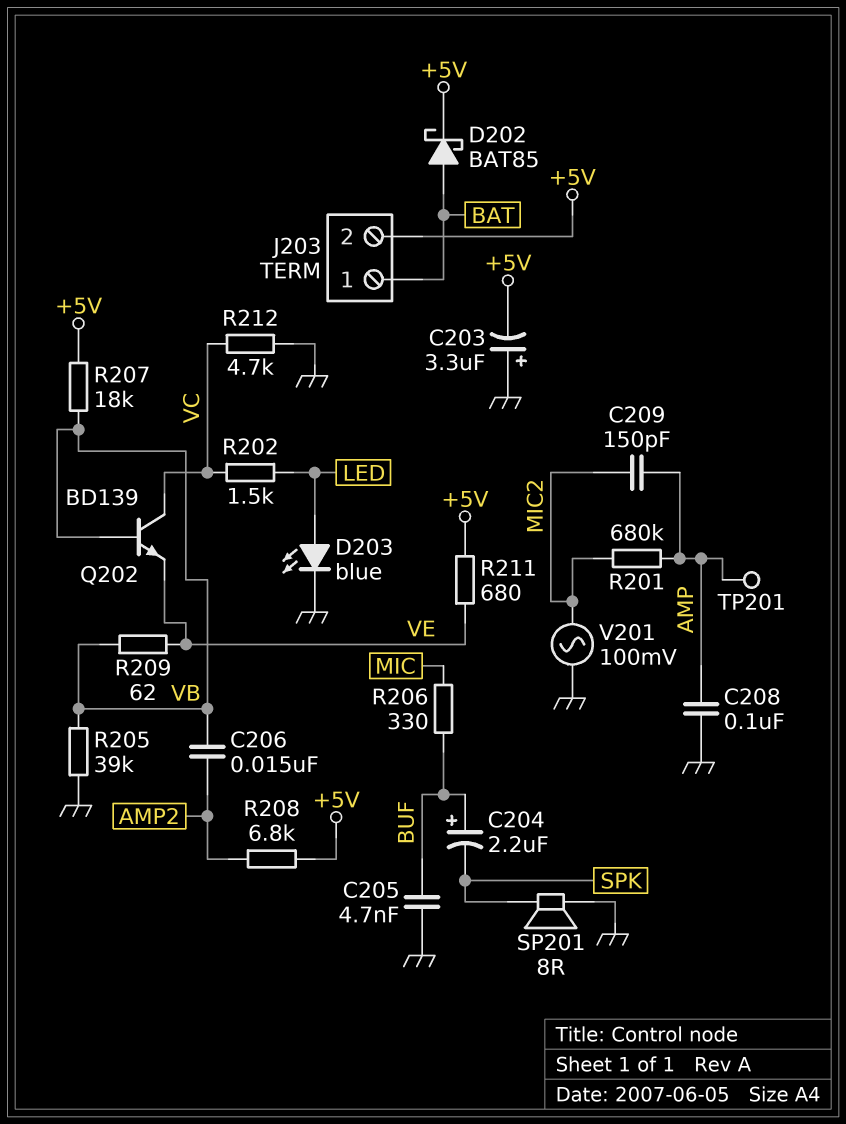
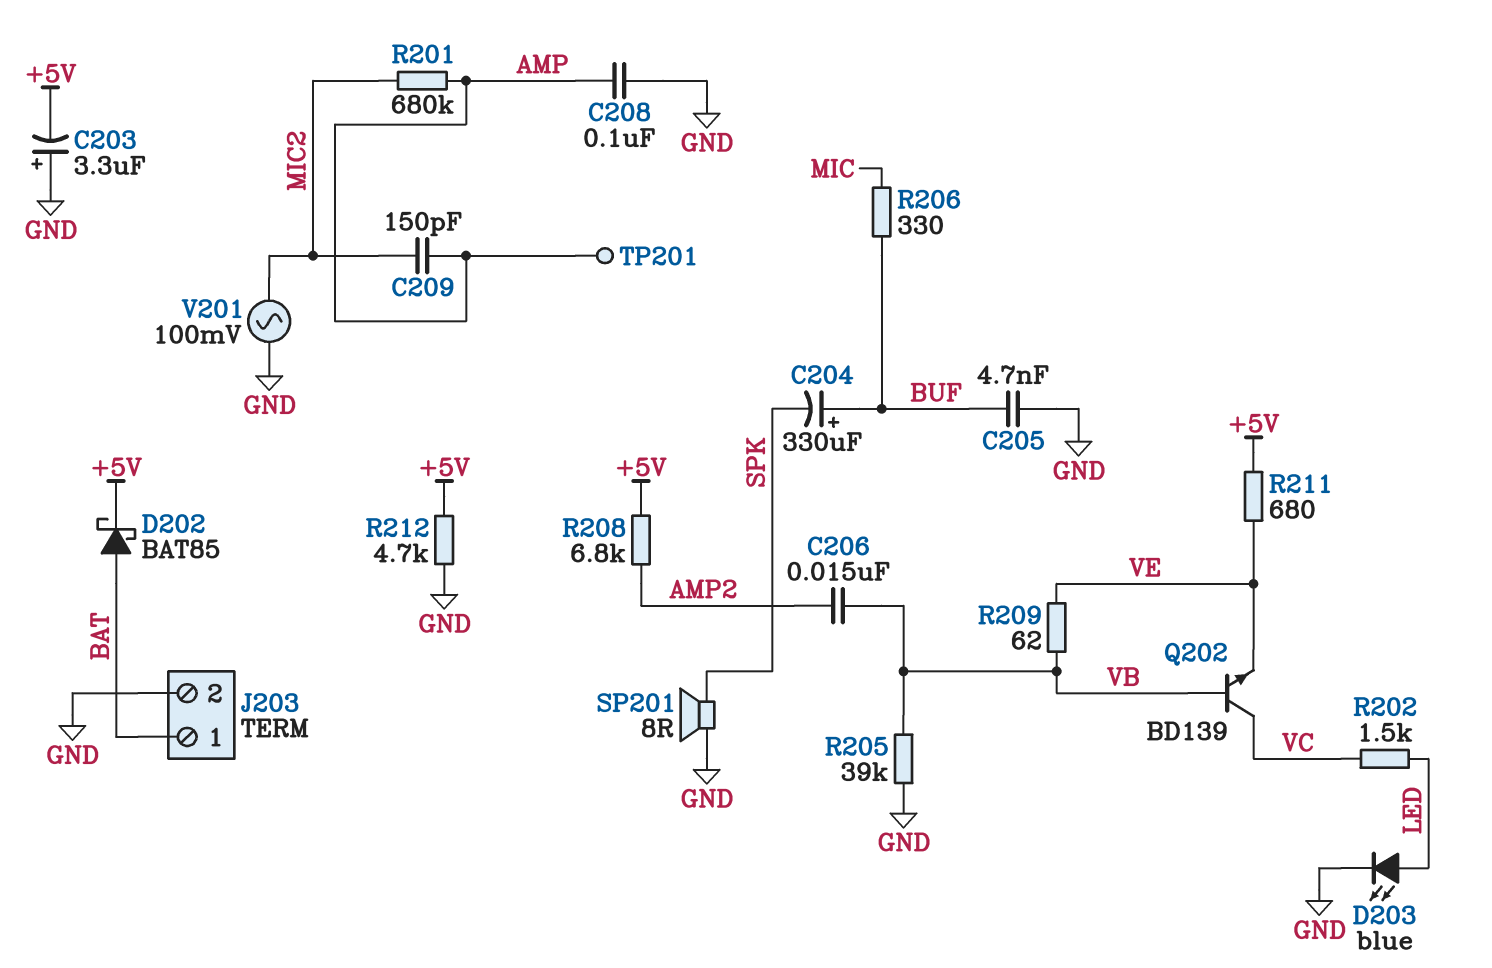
C204: 2.2uF (plus BUF, minus SPK) -> 330uF (plus BUF, minus SPK)
J203 pin 2: +5V -> GND
R207: 18k (+5V, VB) -> none
R212: 4.7k (GND, VC) -> 4.7k (+5V, GND)

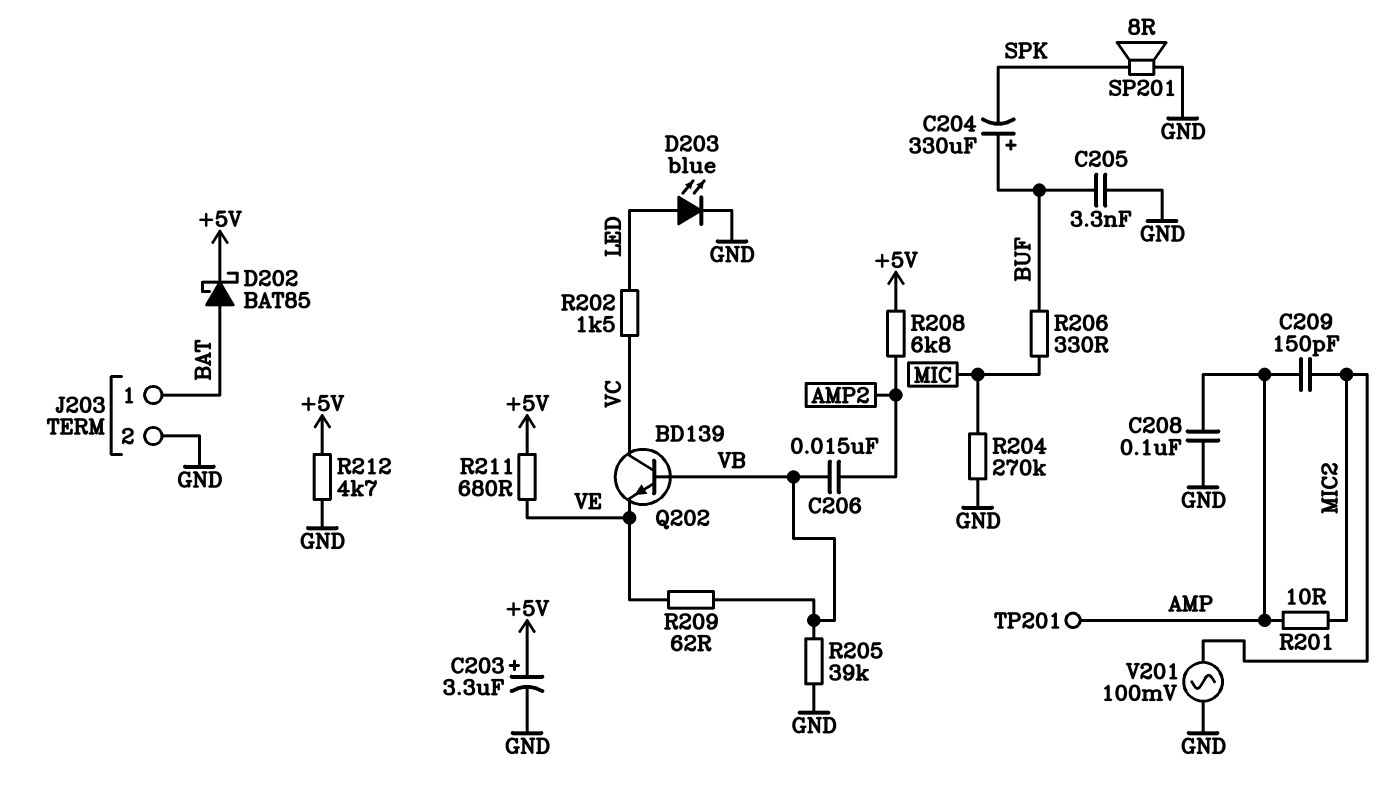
C203: 3.3uF (plus GND, minus +5V) -> 3.3uF (plus +5V, minus GND)
C205: 4.7nF (BUF, GND) -> 3.3nF (BUF, GND)
R201: 680k (AMP, MIC2) -> 10 (AMP, MIC2)
R204: none -> 270k (GND, MIC)

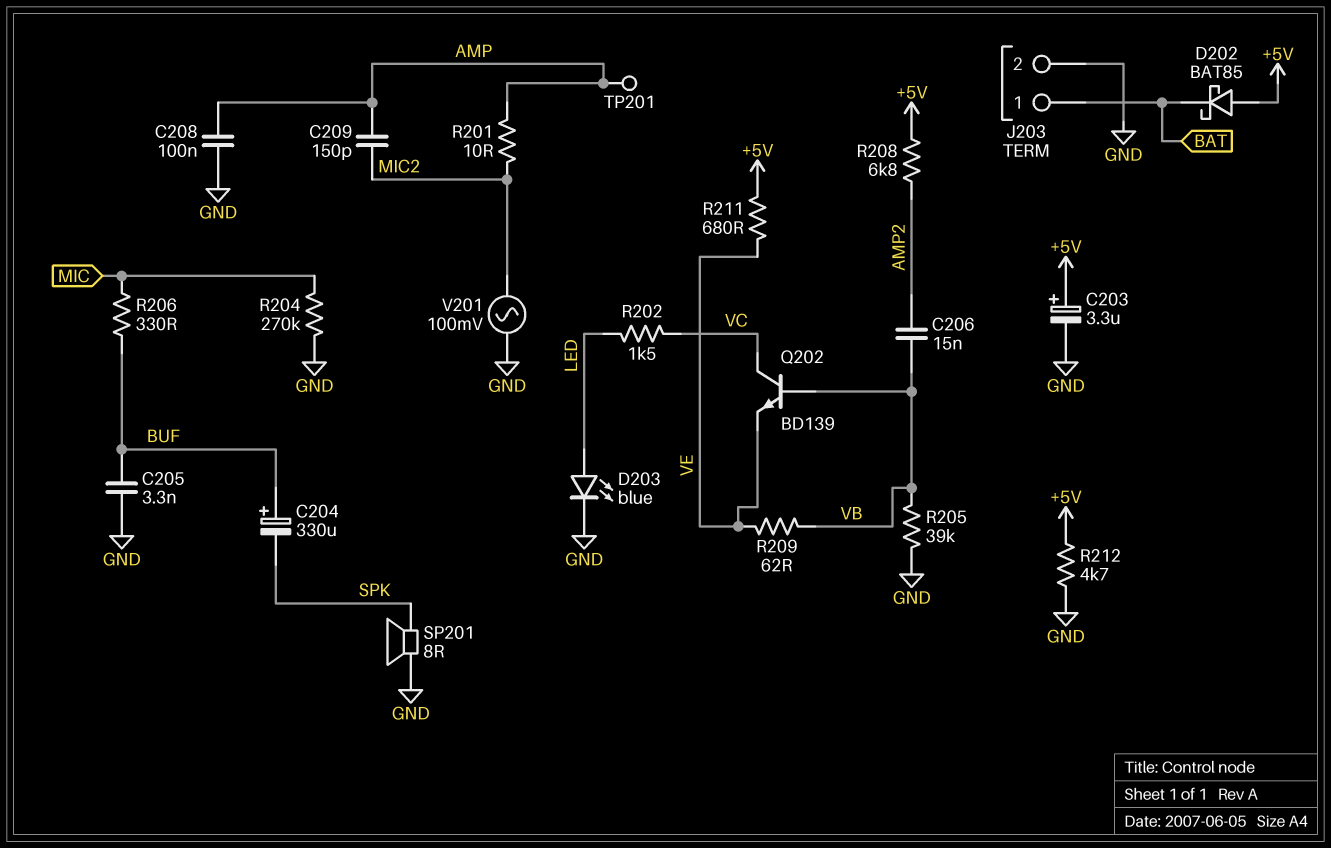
D202: schottky BAT85 (A BAT, K +5V) -> schottky BAT85 (A +5V, K BAT)

